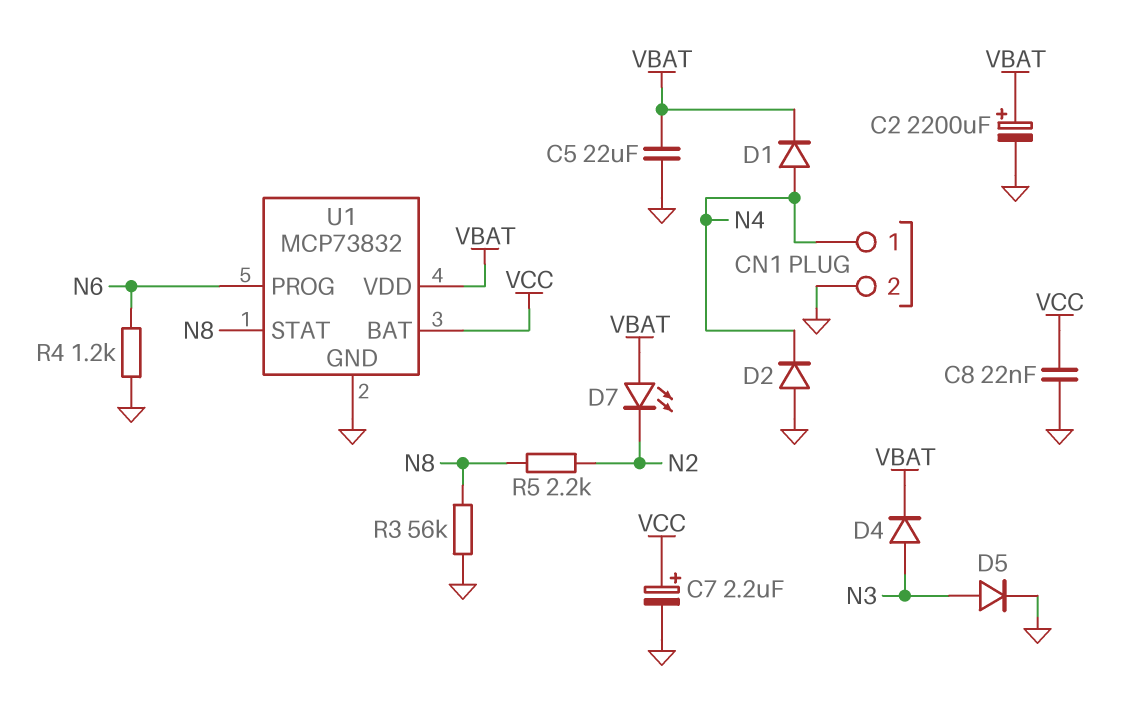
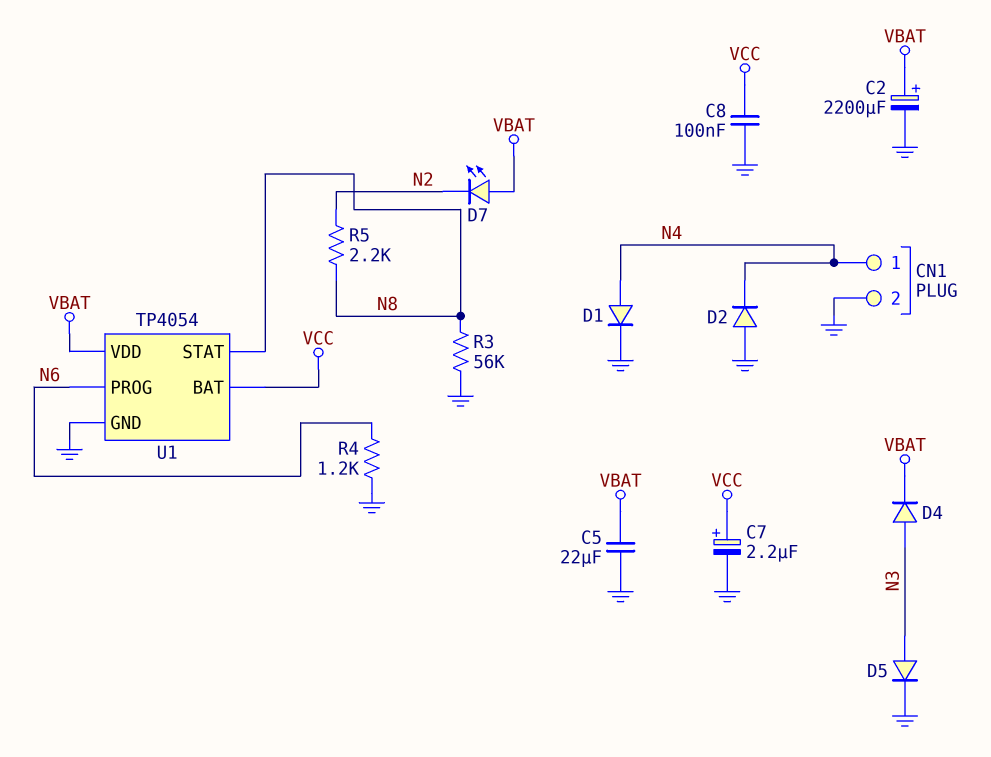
C8: 22nF (GND, VCC) -> 100nF (GND, VCC)
D1: diode (A N4, K VBAT) -> diode (A N4, K GND)
U1: MCP73832 -> TP4054

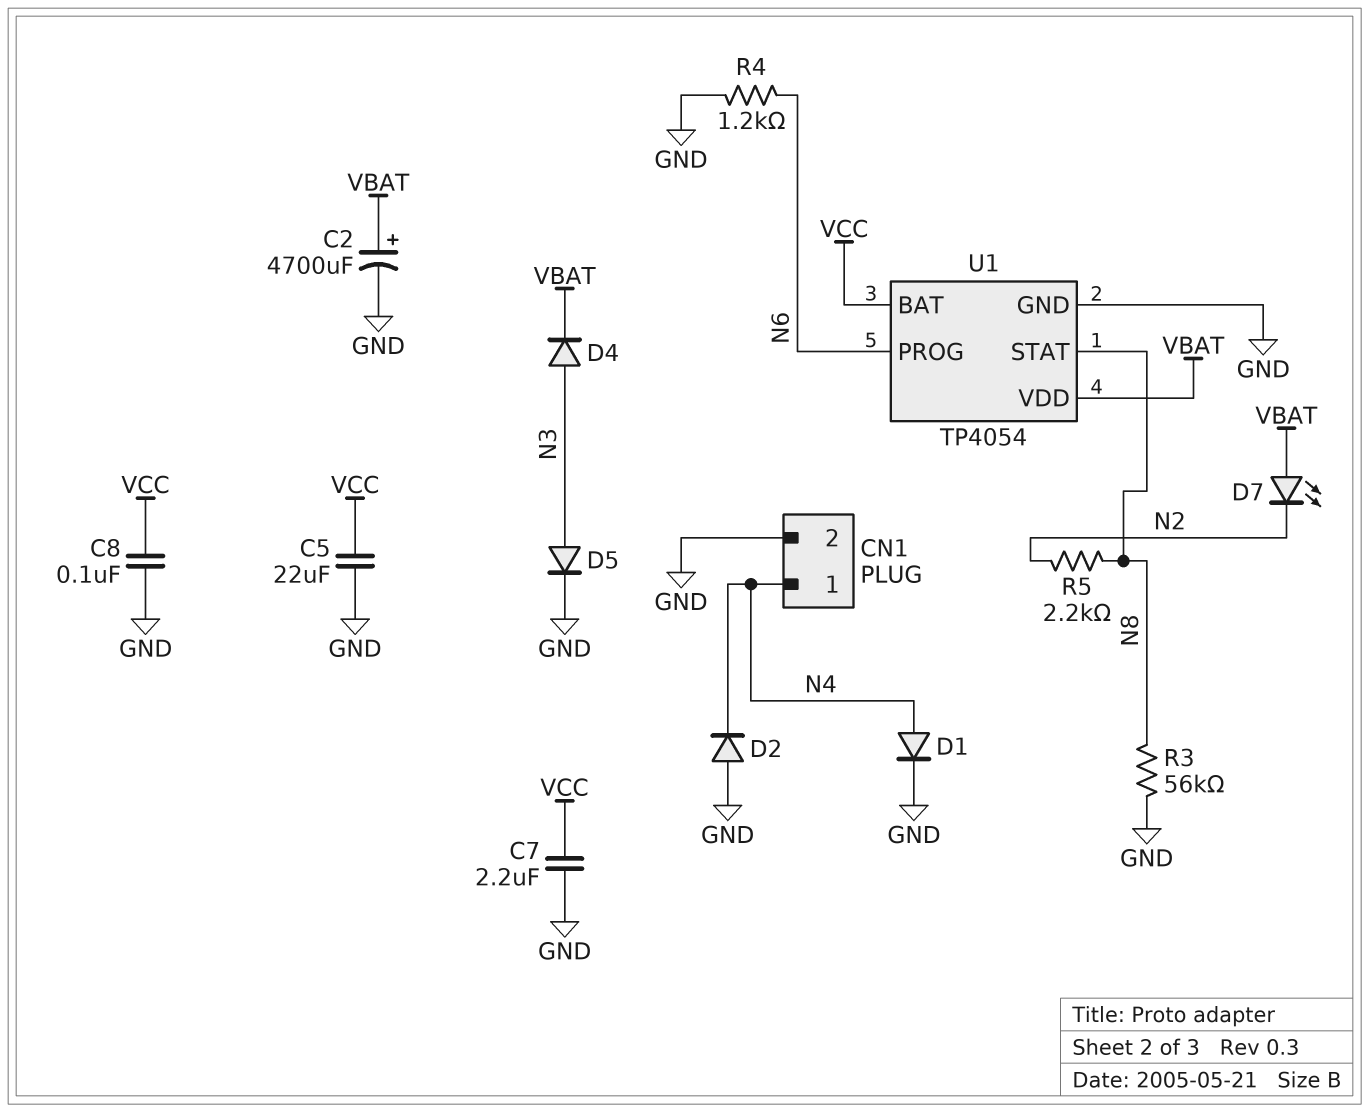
C2: 2200uF (plus VBAT, minus GND) -> 4700uF (plus VBAT, minus GND)
C5: 22uF (GND, VBAT) -> 22uF (GND, VCC)
C7: 2.2uF (plus VCC, minus GND) -> 2.2uF (GND, VCC)

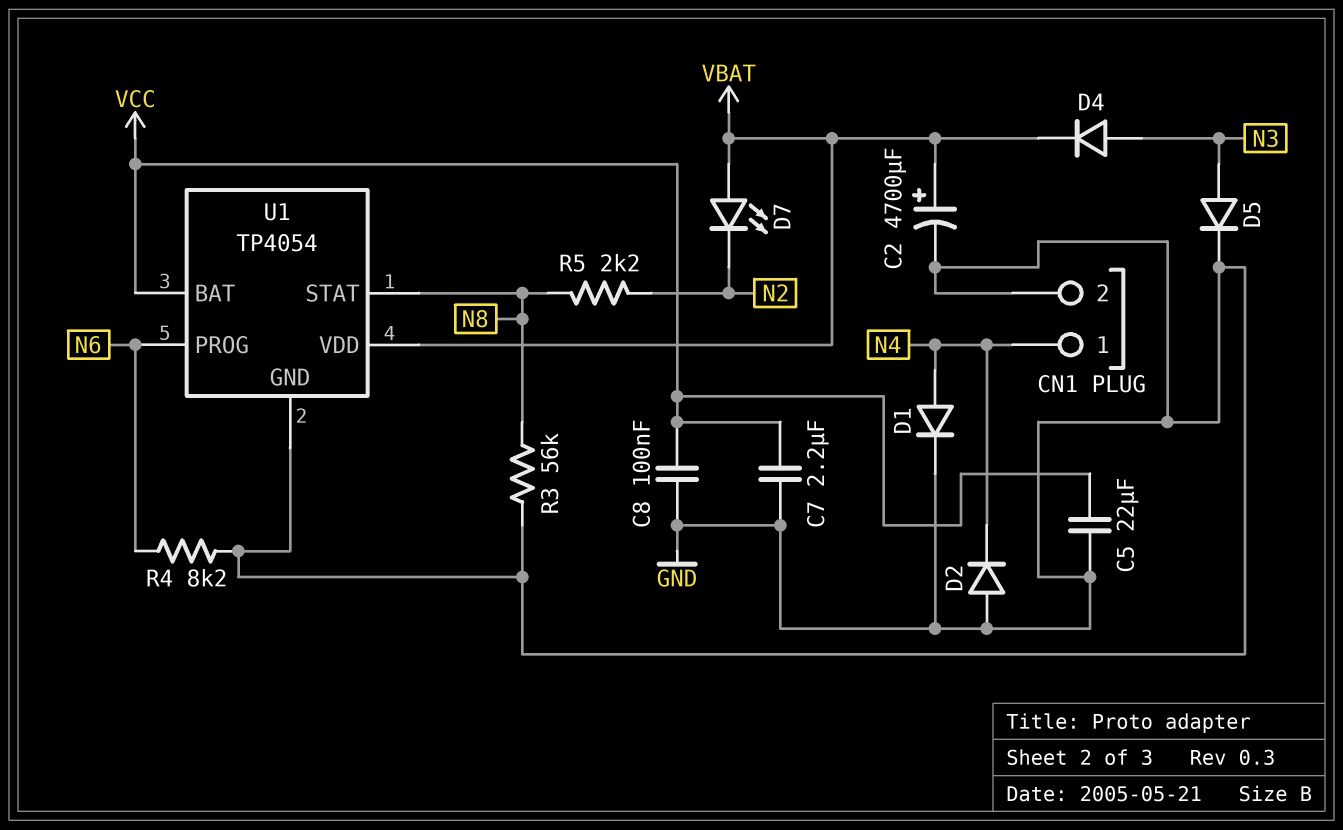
R4: 1.2k (GND, N6) -> 8.2k (GND, N6)

